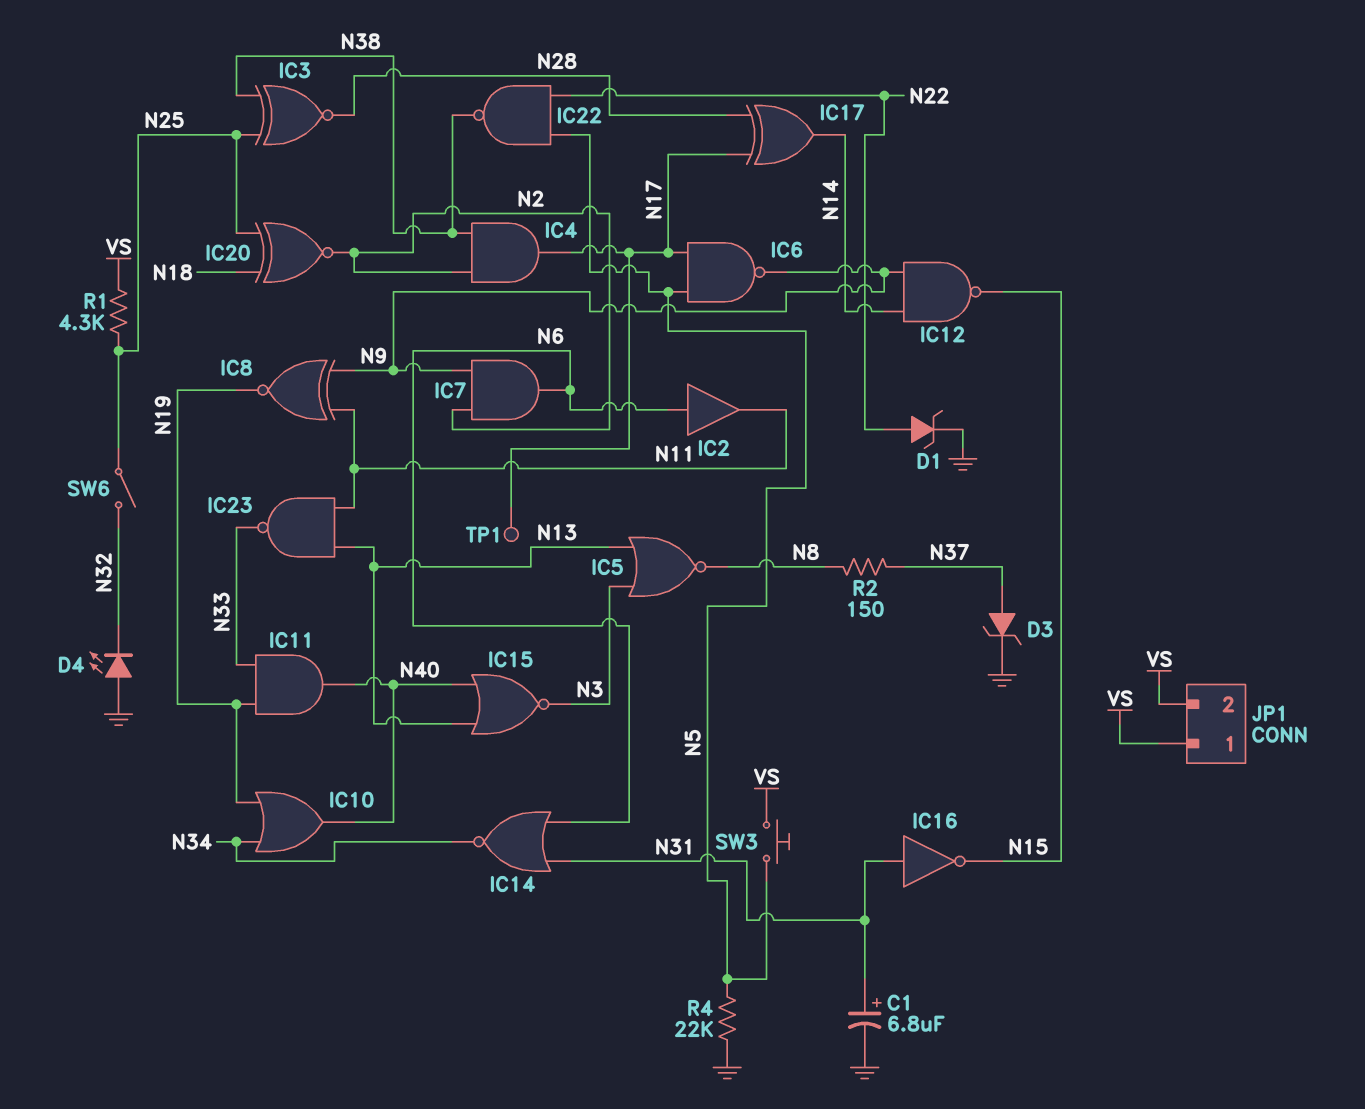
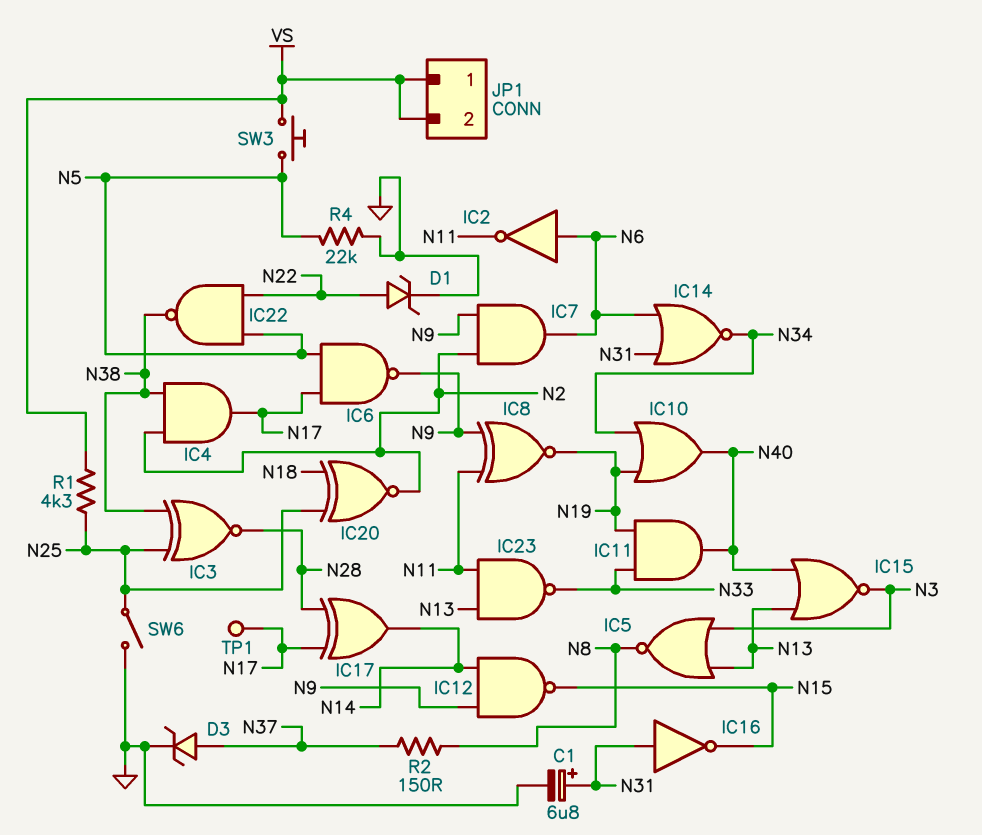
D4: LED (A GND, K N32) -> none
IC2: buffer (in N6, out N11) -> NOT (in N6, out N11)
SW6: switch (N25, N32) -> switch (GND, N25)

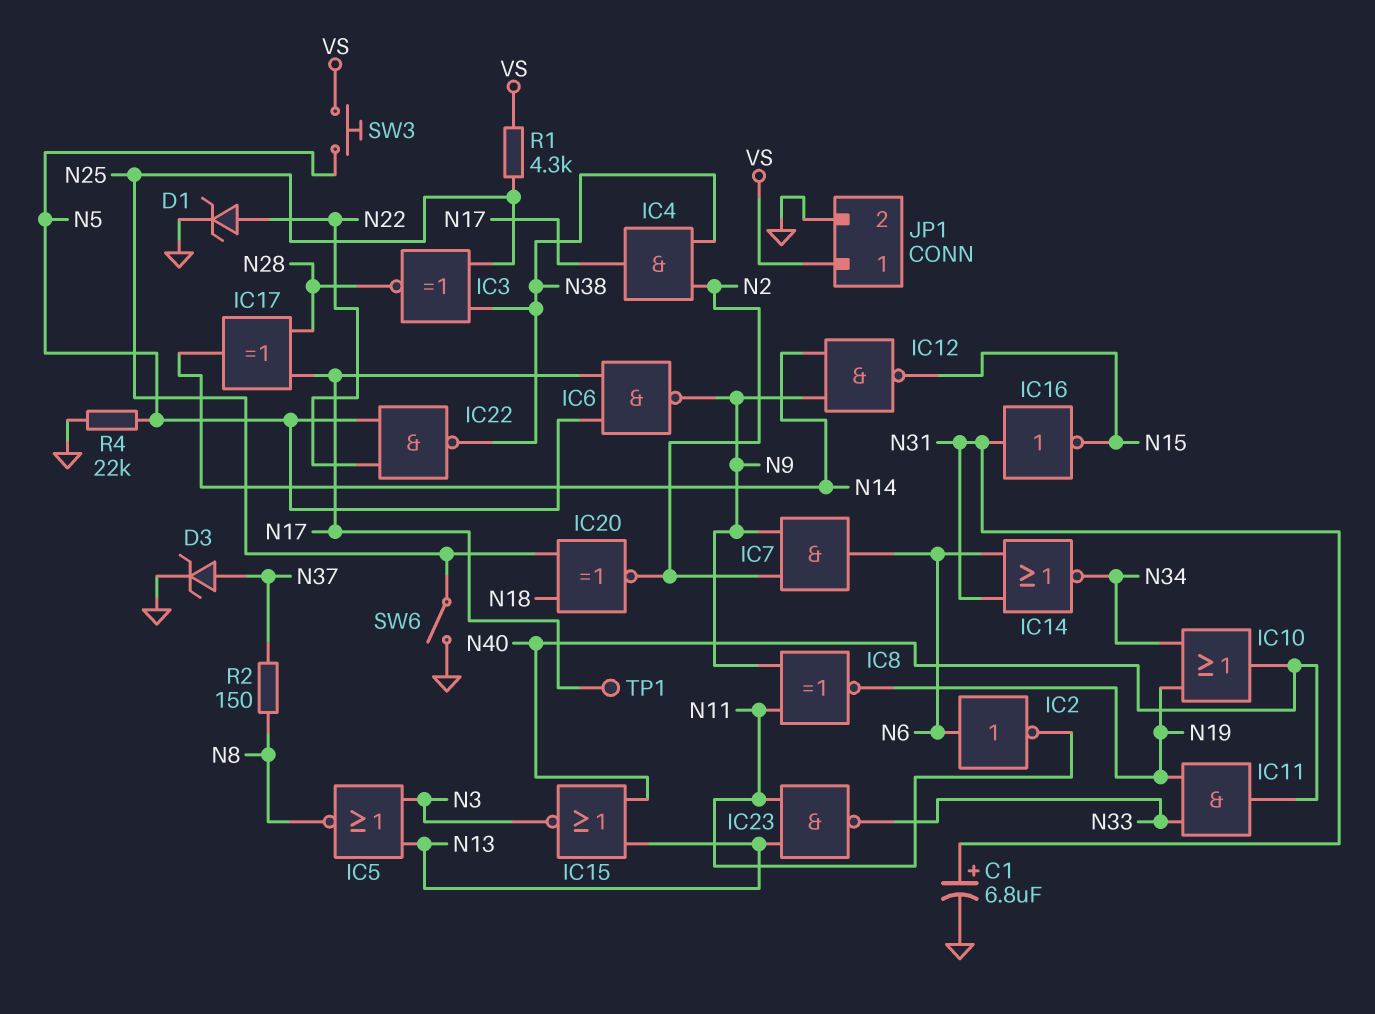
JP1 pin 2: VS -> GND

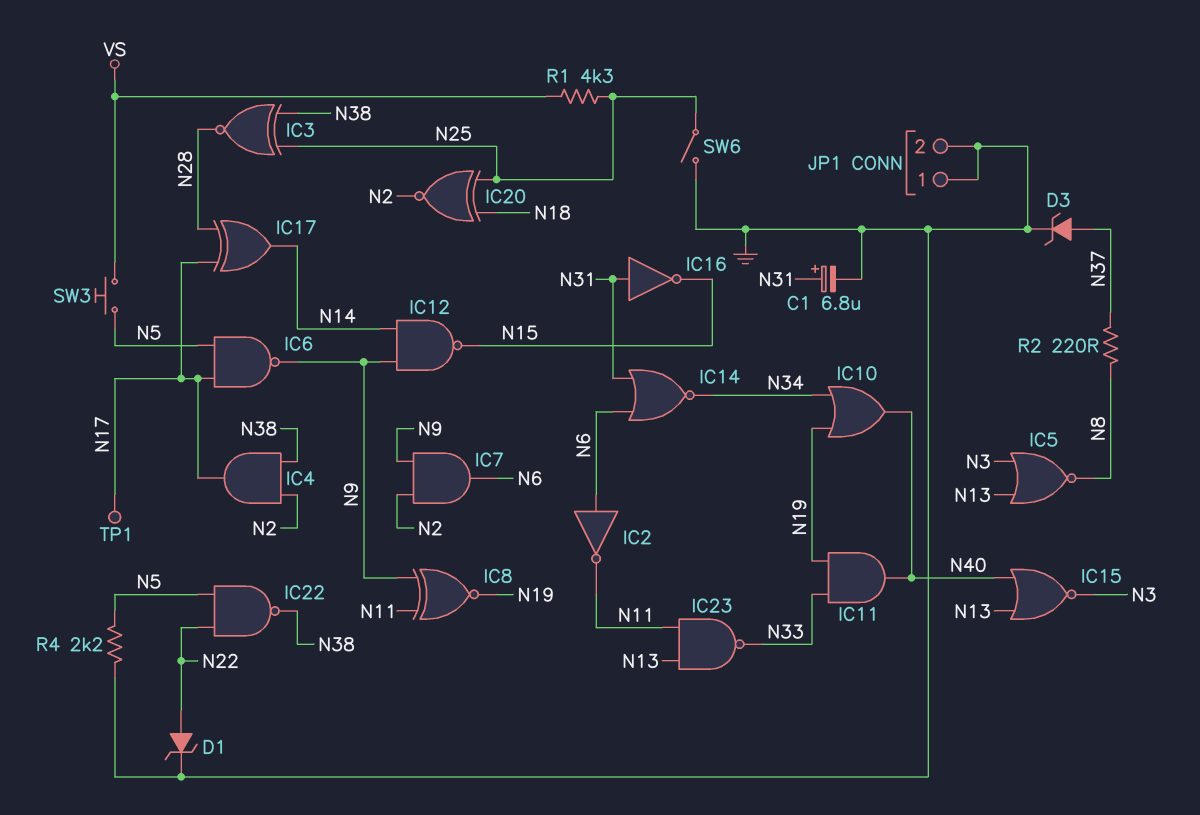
JP1 pin 1: VS -> GND
R2: 150 (N8, N37) -> 220 (N8, N37)
R4: 22k (GND, N5) -> 2.2k (GND, N5)

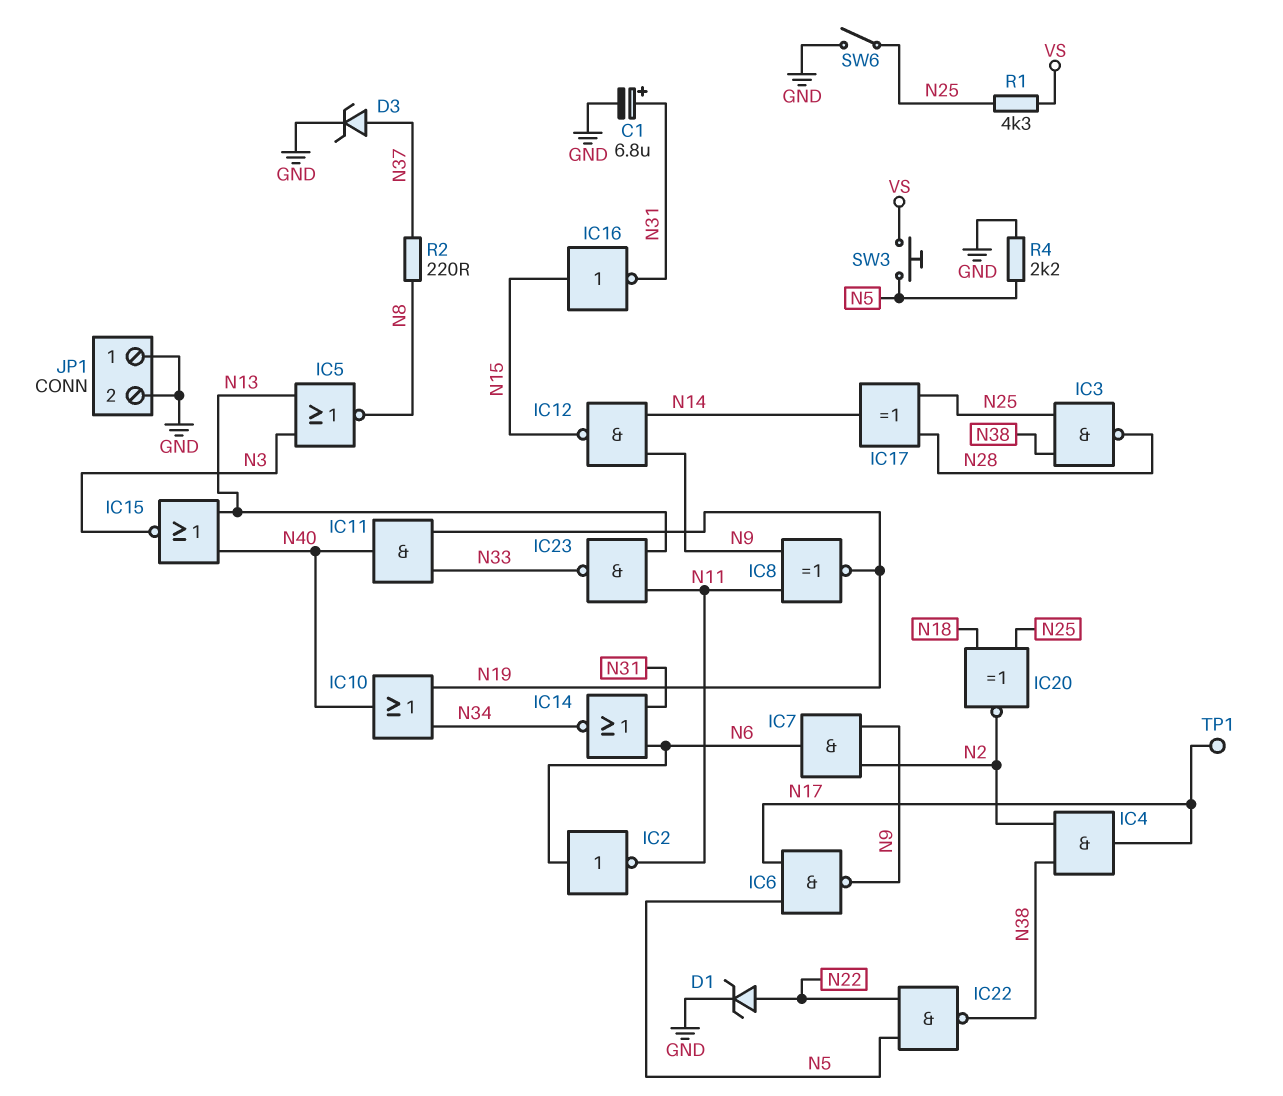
IC3: XNOR (in N25, in N38, out N28) -> NAND (in N25, in N38, out N28)
IC16: NOT (in N31, out N15) -> NOT (in N15, out N31)
IC17: XOR (in N17, in N28, out N14) -> XOR (in N25, in N28, out N14)

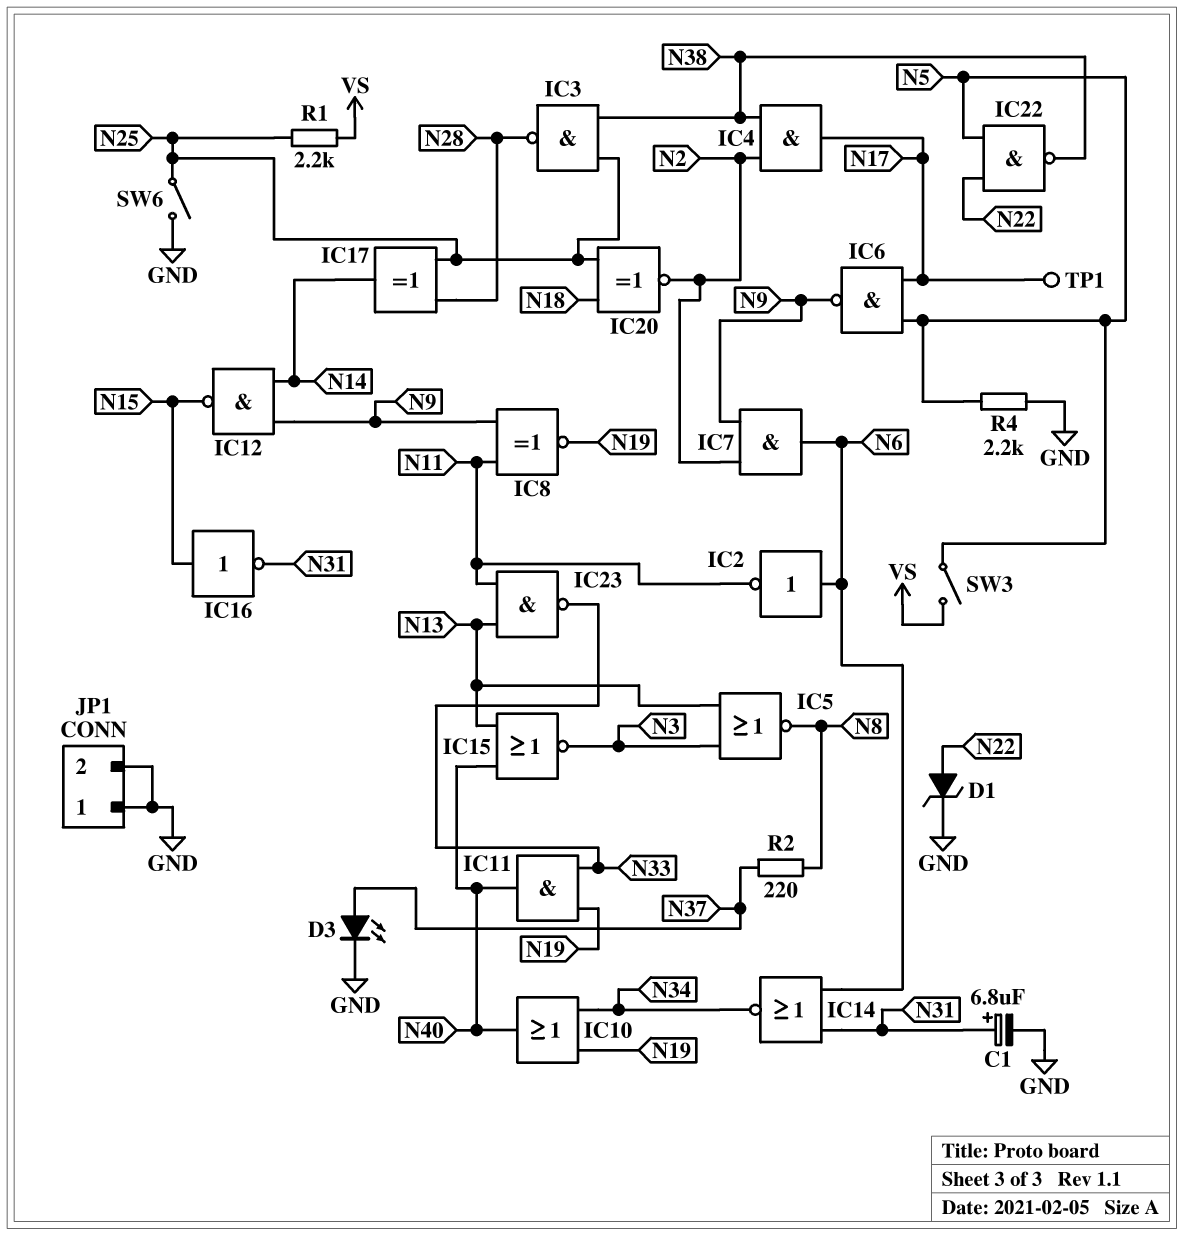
D3: zener (A N37, K GND) -> LED (A N37, K GND)
R1: 4.3k (N25, VS) -> 2.2k (N25, VS)
SW3: button (N5, VS) -> switch (N5, VS)

